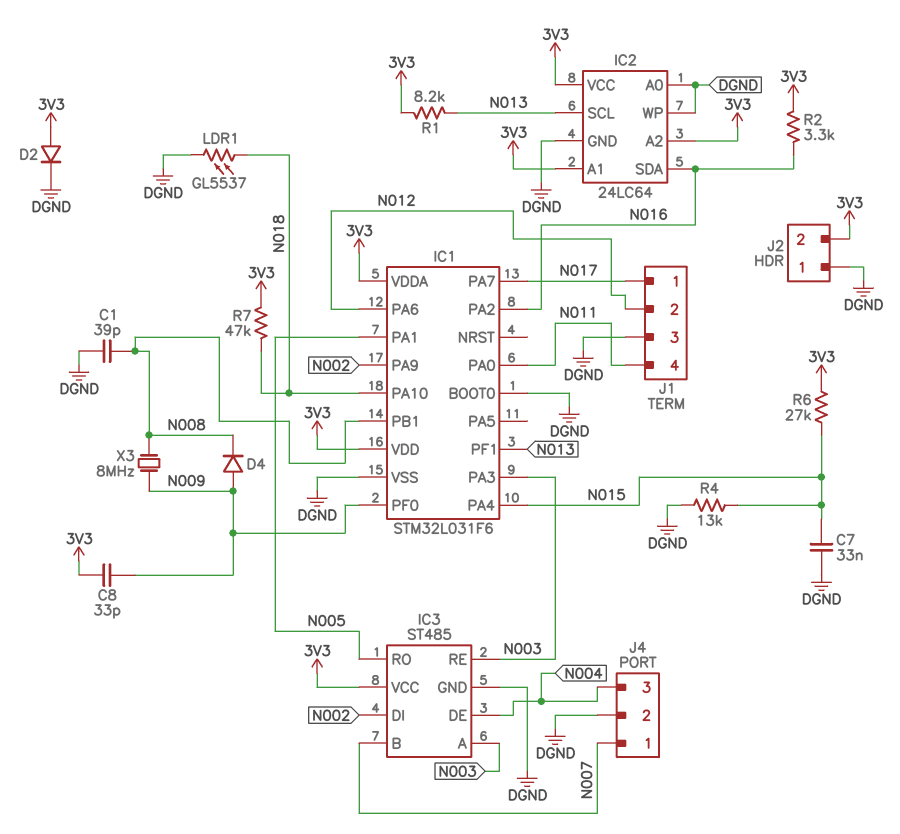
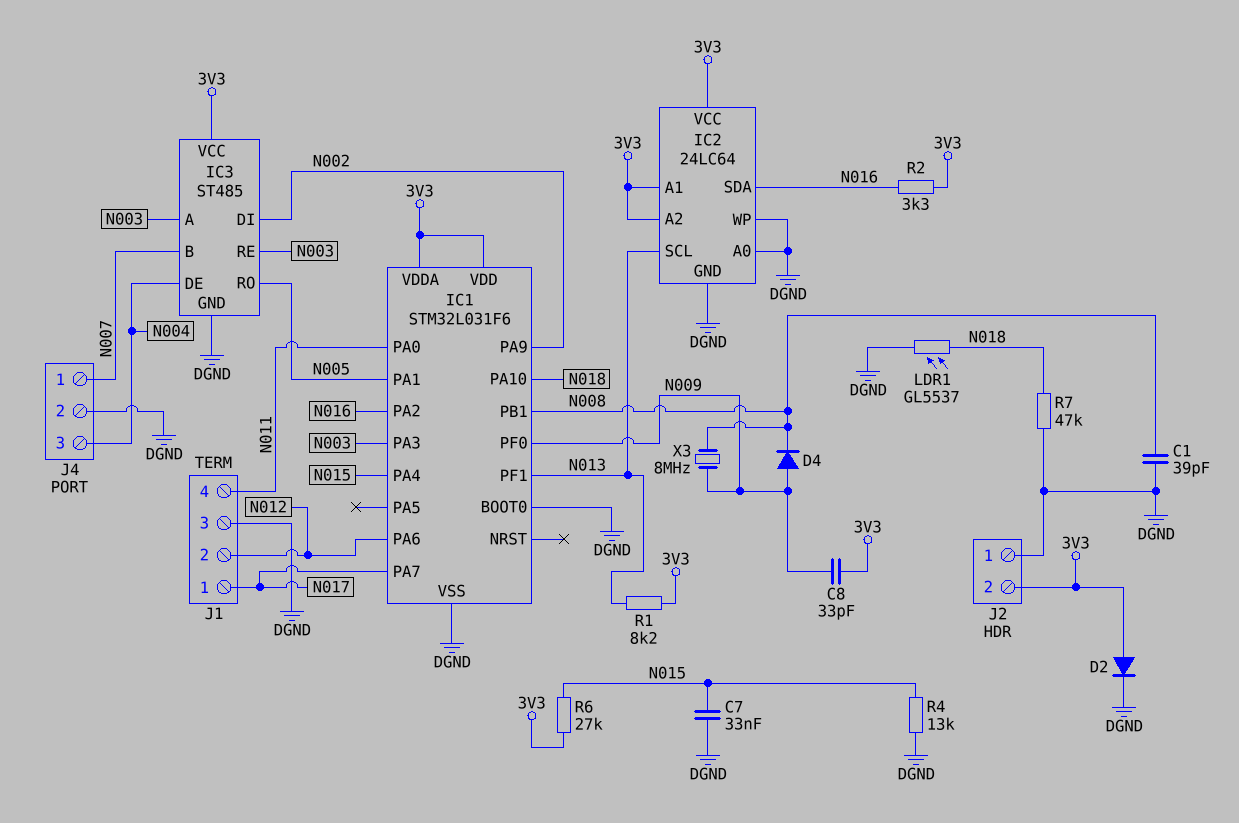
R7: 47k (3V3, N018) -> 47k (DGND, N018)

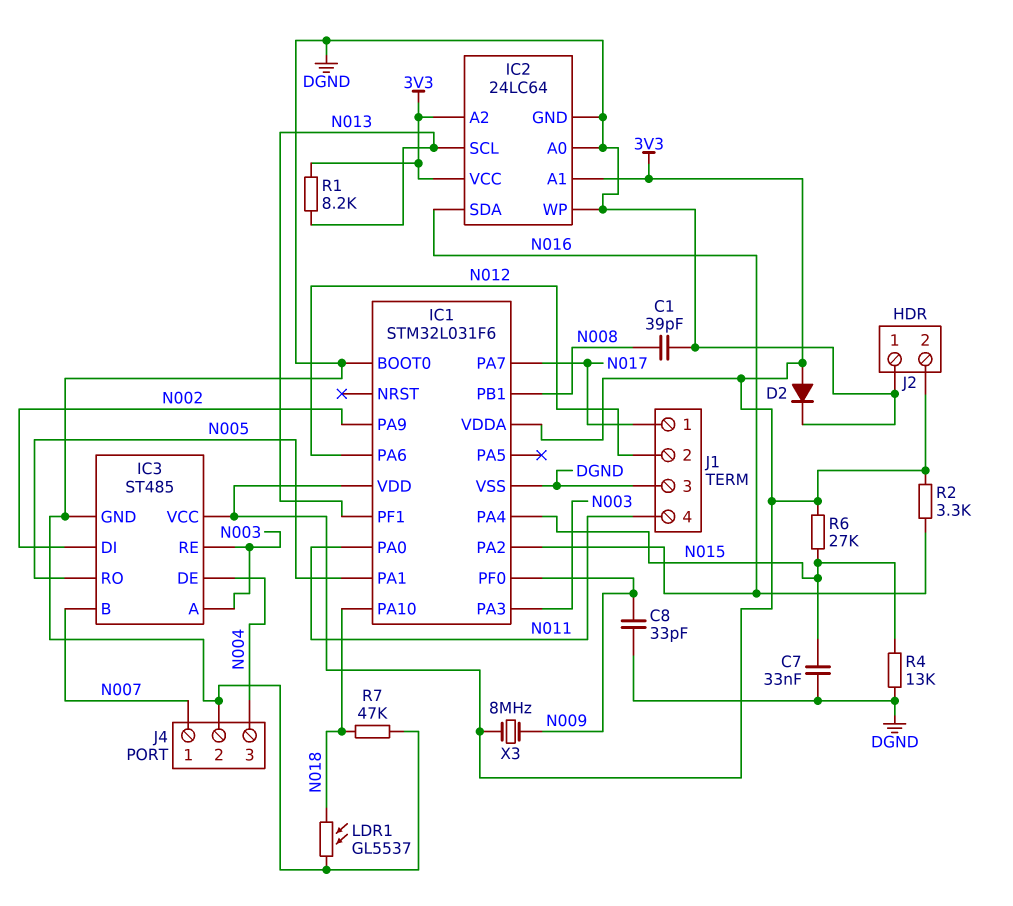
C8: 33pF (3V3, N009) -> 33pF (DGND, N009)
D4: diode (A N009, K N008) -> none
X3: 8MHz (N008, N009) -> 8MHz (3V3, N009)

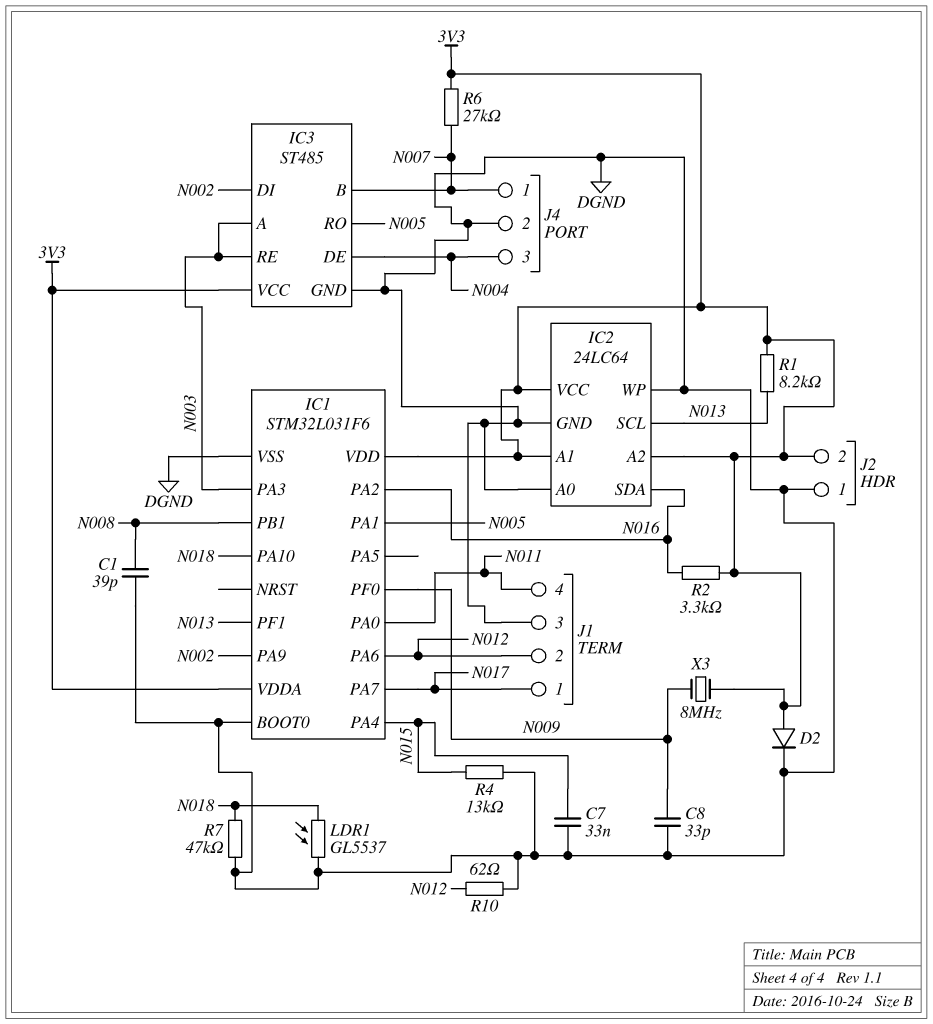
R6: 27k (3V3, N015) -> 27k (3V3, N007)
R10: none -> 62 (DGND, N012)

